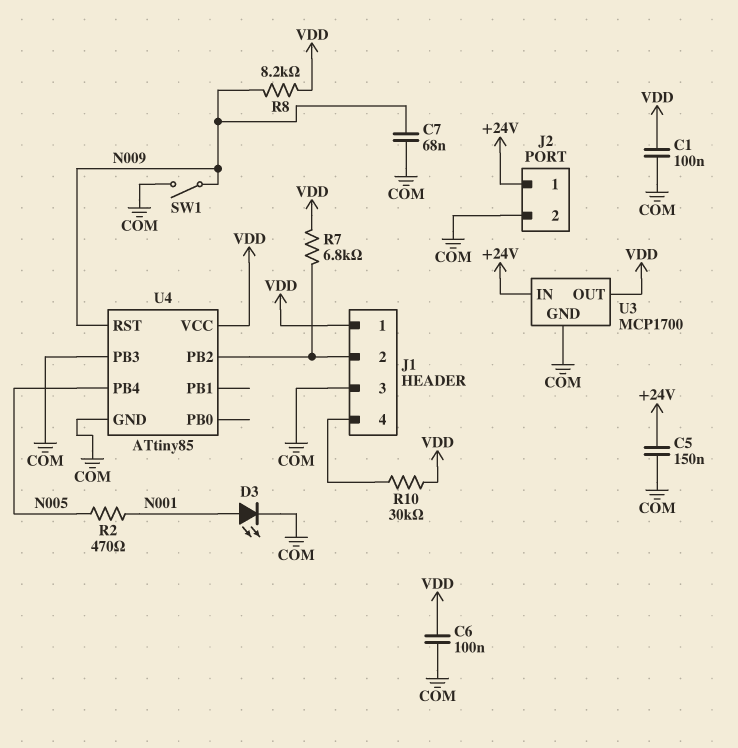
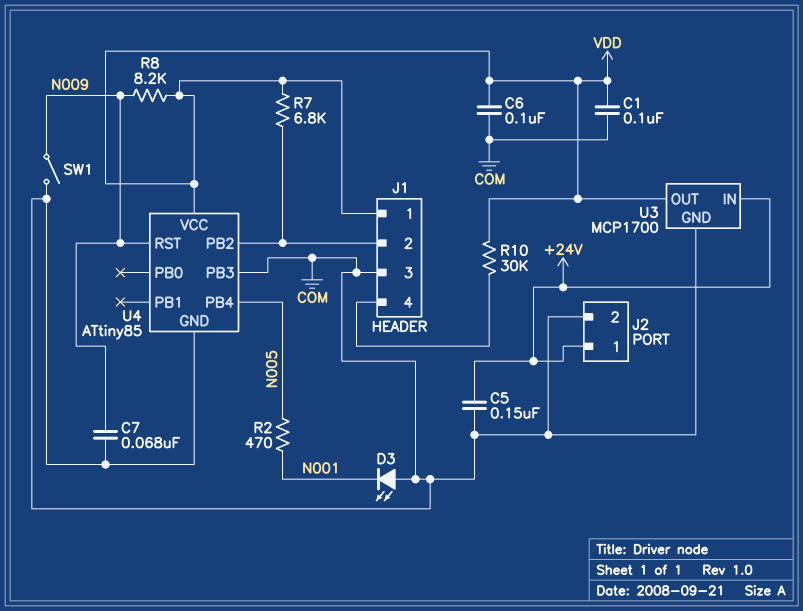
D3: LED (A N001, K COM) -> LED (A COM, K N001)

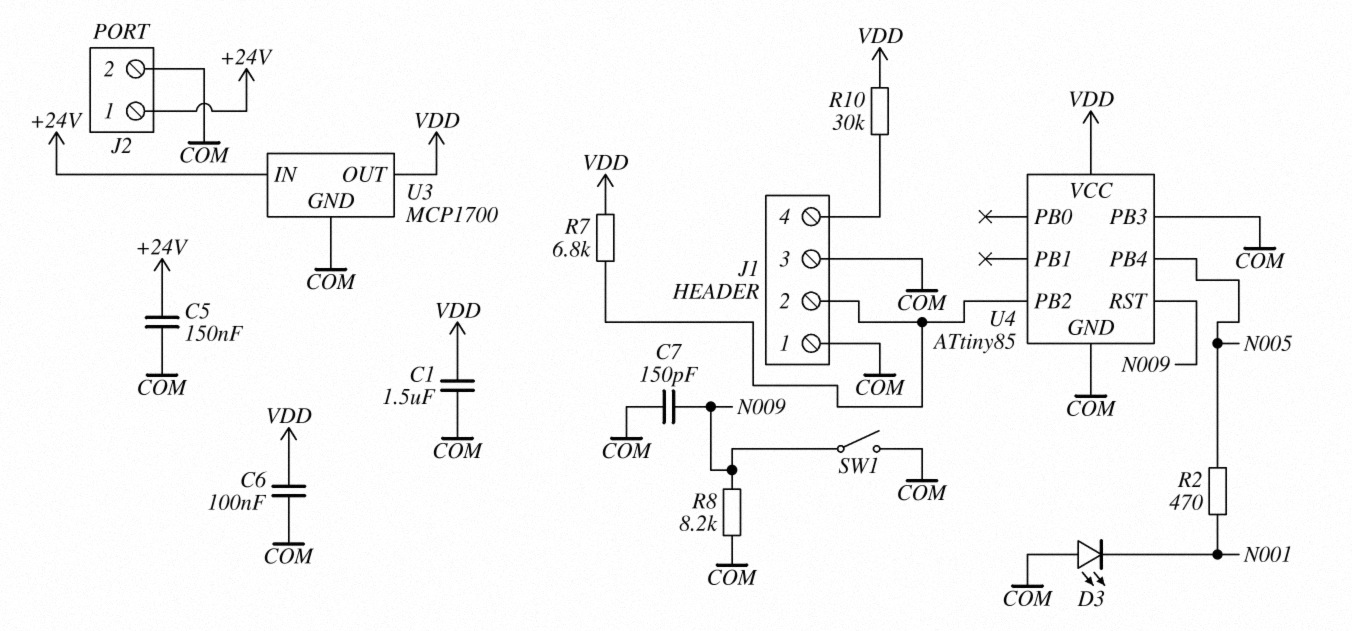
C1: 100nF (COM, VDD) -> 1.5uF (COM, VDD)
C7: 68nF (COM, N009) -> 150pF (COM, N009)
J1 pin 1: VDD -> COM
R8: 8.2k (N009, VDD) -> 8.2k (COM, N009)

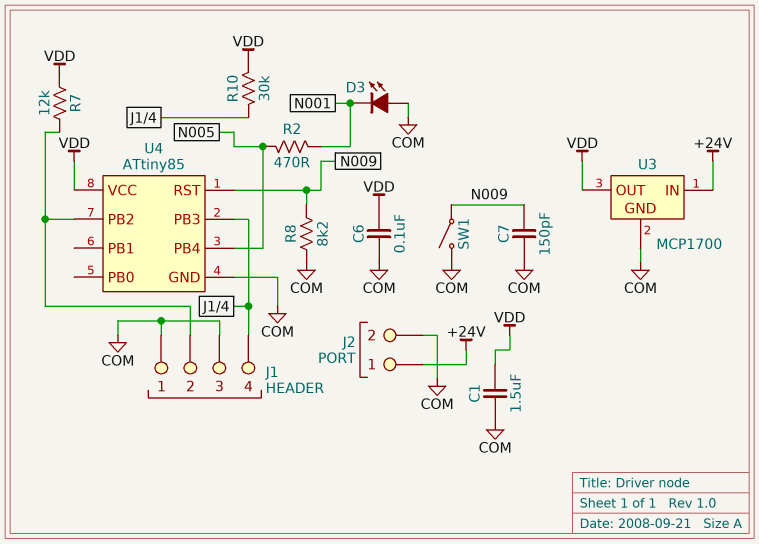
C5: 150nF (+24V, COM) -> none
R7: 6.8k (J1/2, VDD) -> 12k (J1/2, VDD)
U4 pin PB3: COM -> J1/4

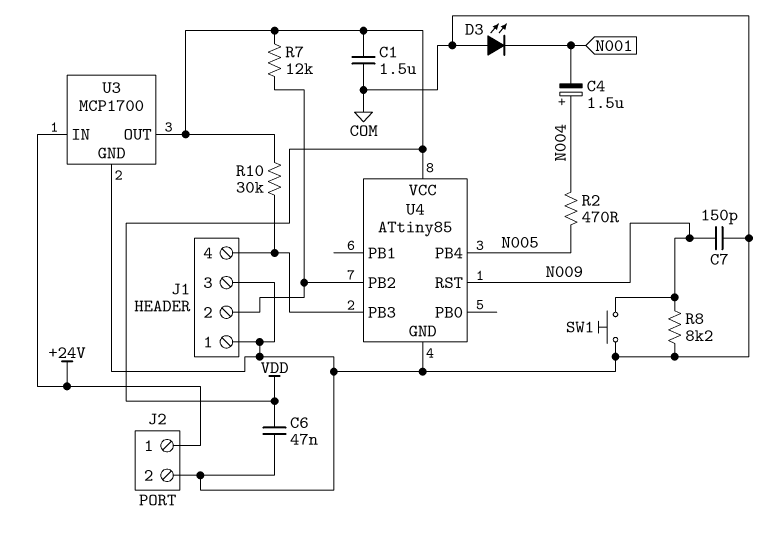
C4: none -> 1.5uF (plus N004, minus N001)
C6: 100nF (COM, VDD) -> 47nF (COM, VDD)
R2: 470 (N001, N005) -> 470 (N004, N005)
SW1: switch (COM, N009) -> button (COM, N009)

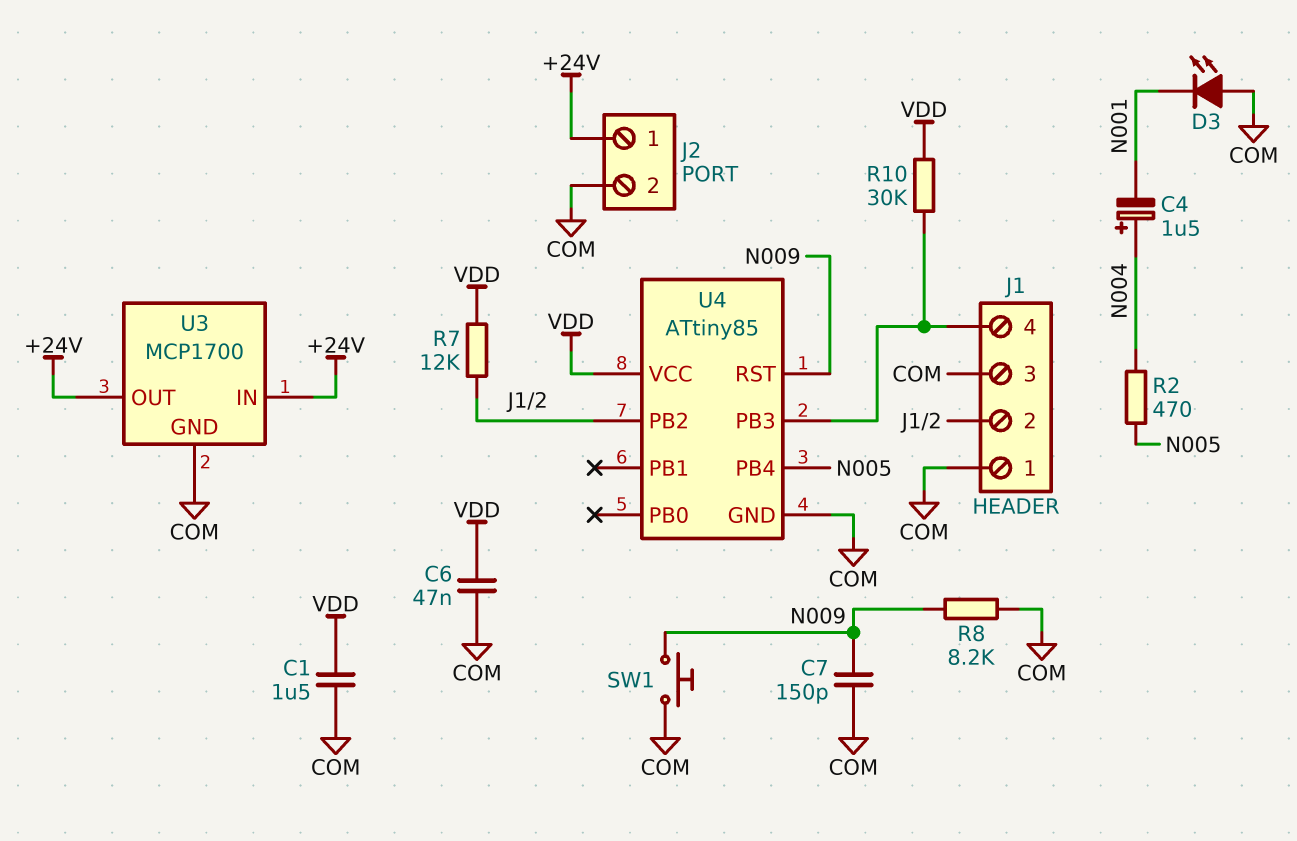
U3 pin OUT: VDD -> +24V

